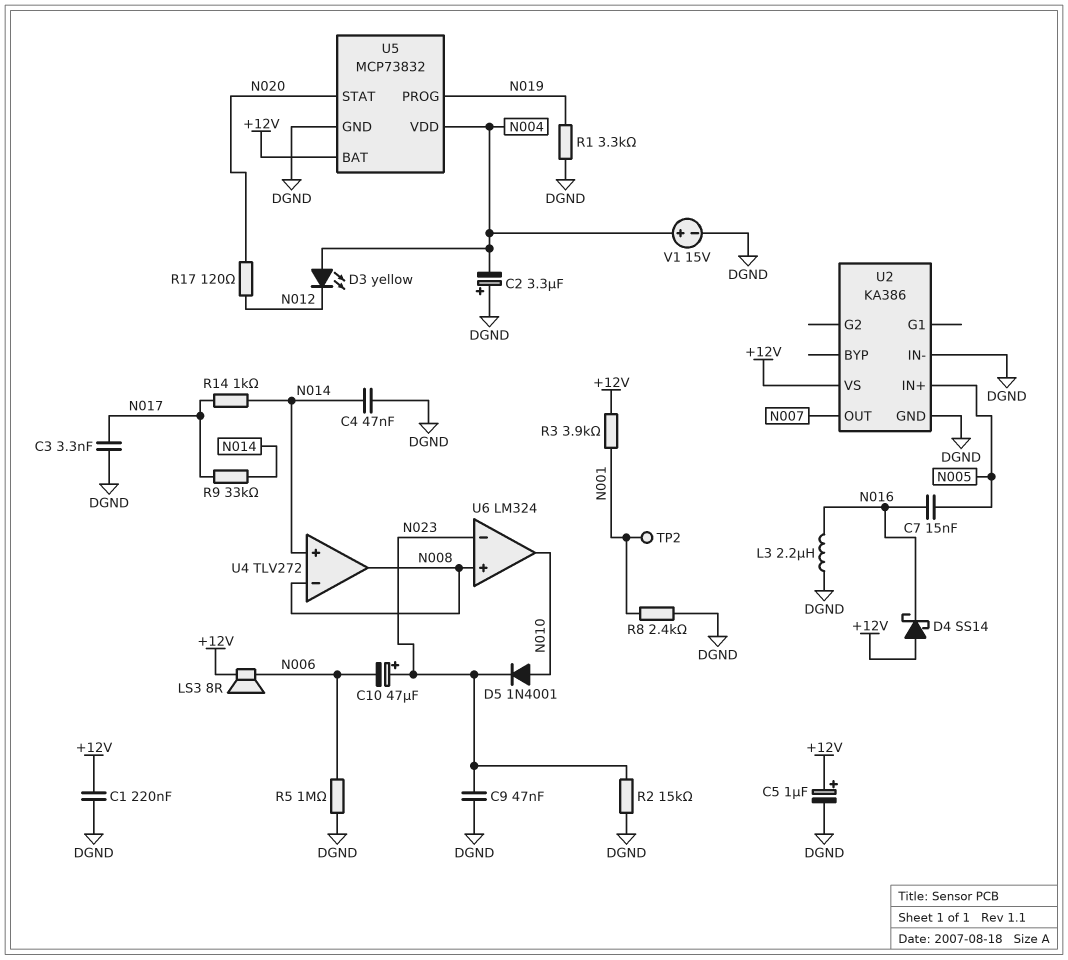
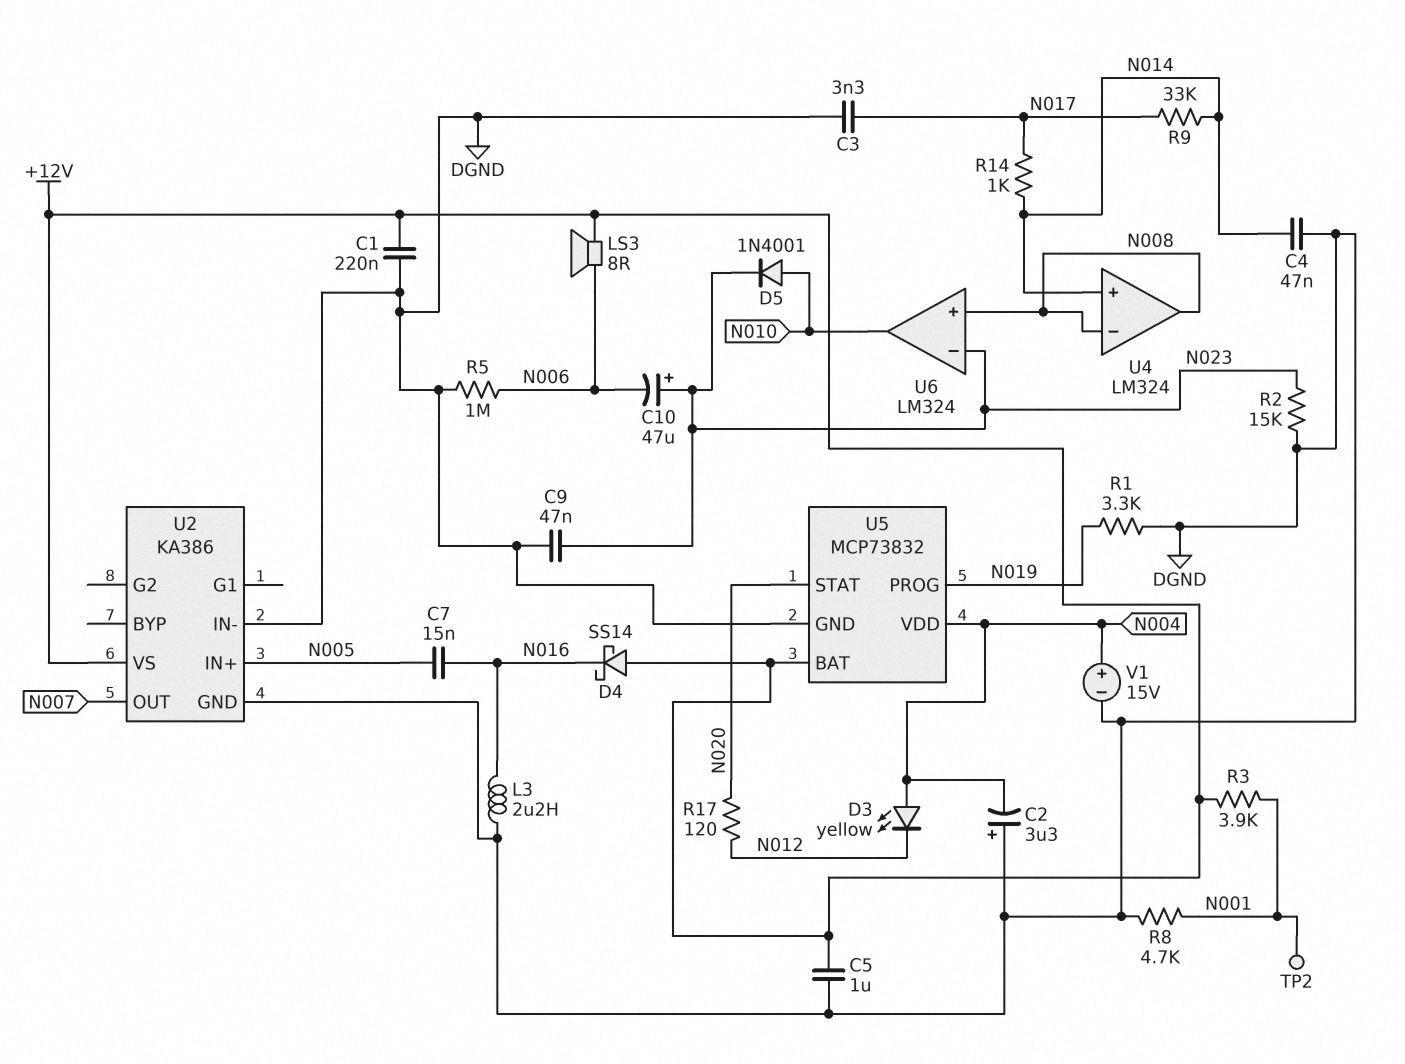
C5: 1uF (plus +12V, minus DGND) -> 1uF (+12V, DGND)
R8: 2.4k (DGND, N001) -> 4.7k (DGND, N001)
U4: TLV272 -> LM324

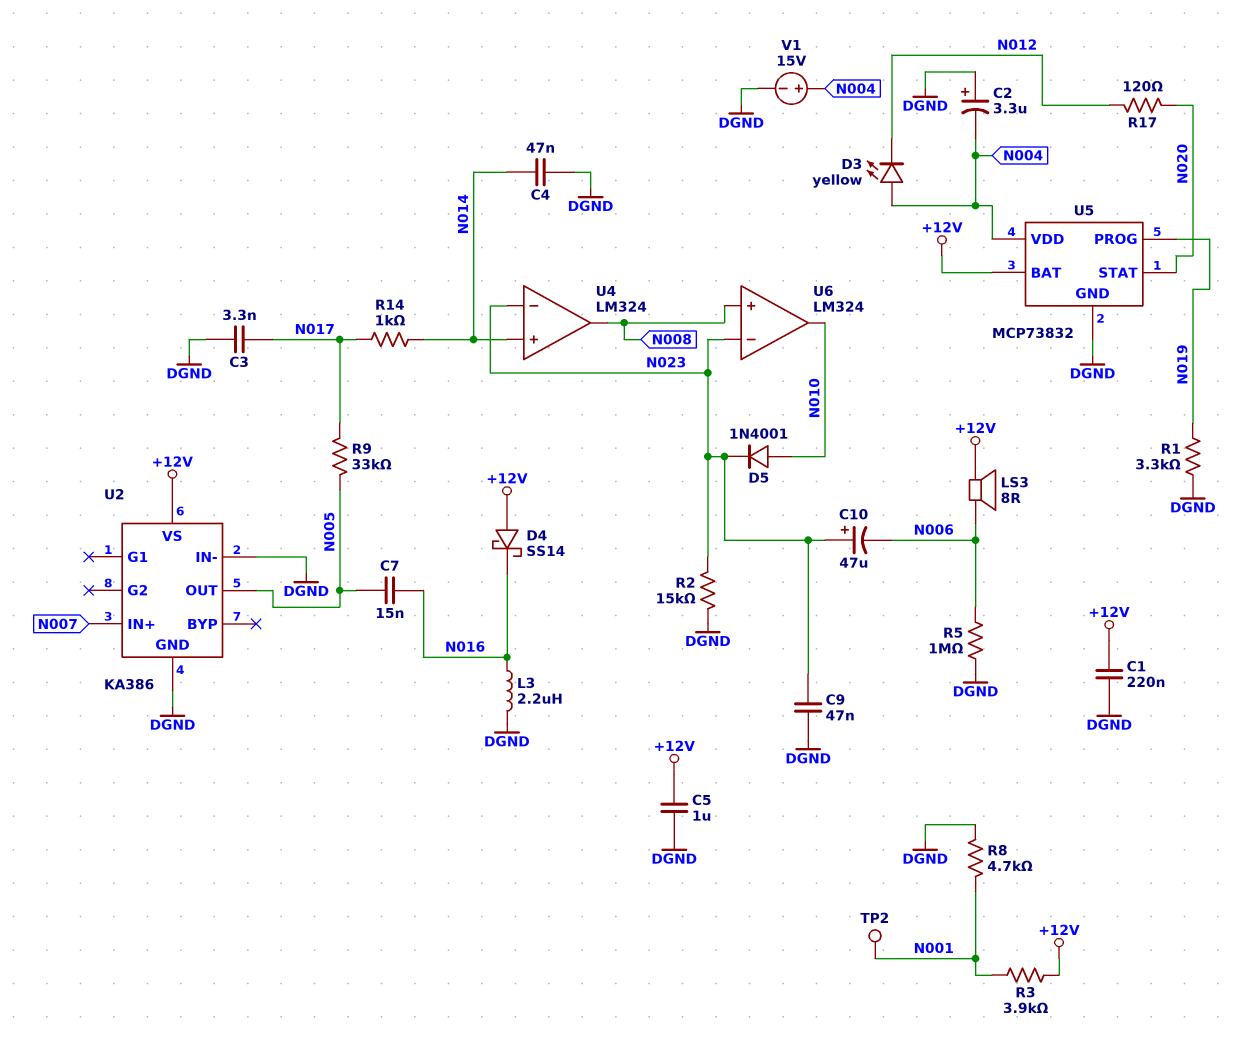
R9: 33k (N014, N017) -> 33k (N005, N017)
U2 pin IN+: N005 -> N007
U2 pin OUT: N007 -> N005
U4 pin in-: N008 -> N023

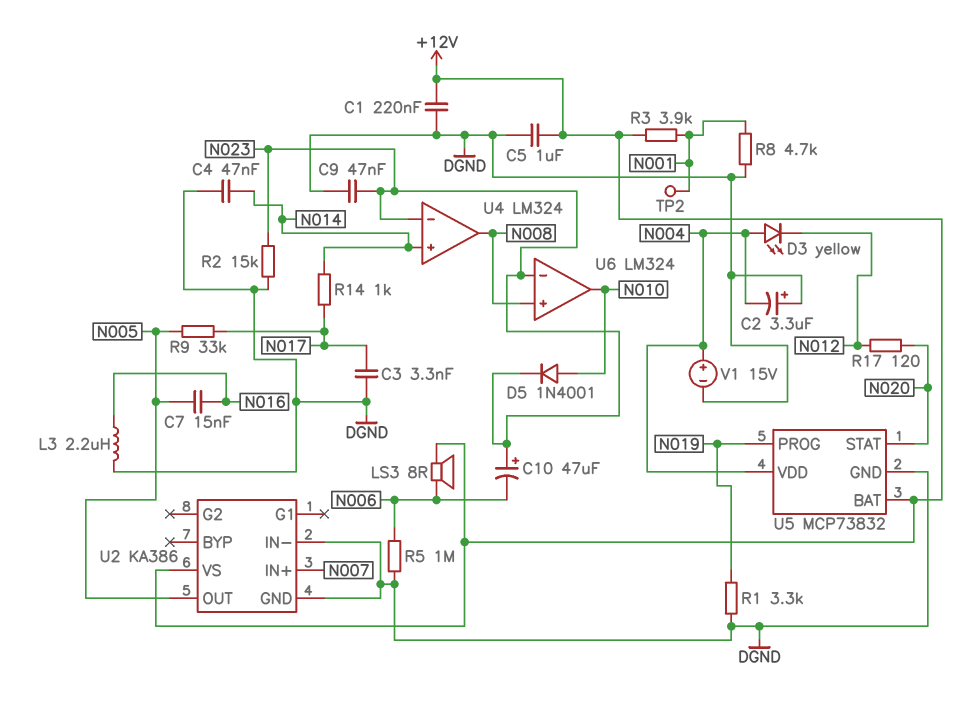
D4: schottky SS14 (A +12V, K N016) -> none

